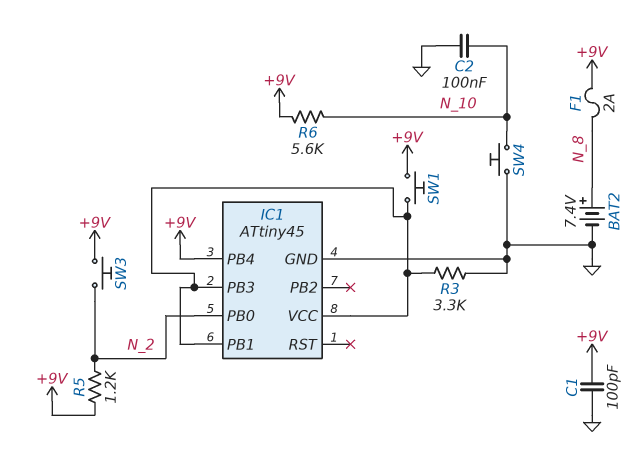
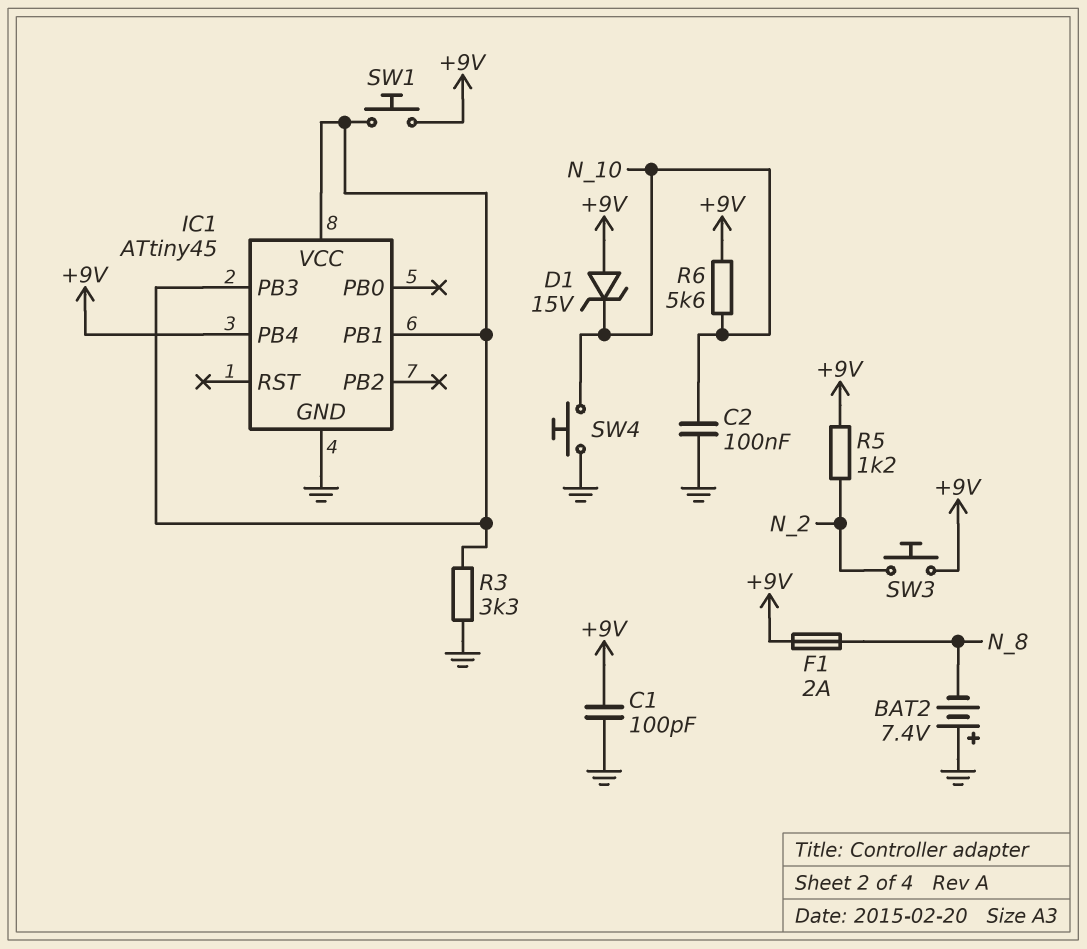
BAT2: 7.4V (plus N_8, minus GND) -> 7.4V (plus GND, minus N_8)
D1: none -> zener 15V (A +9V, K N_10)
IC1 pin PB0: N_2 -> none

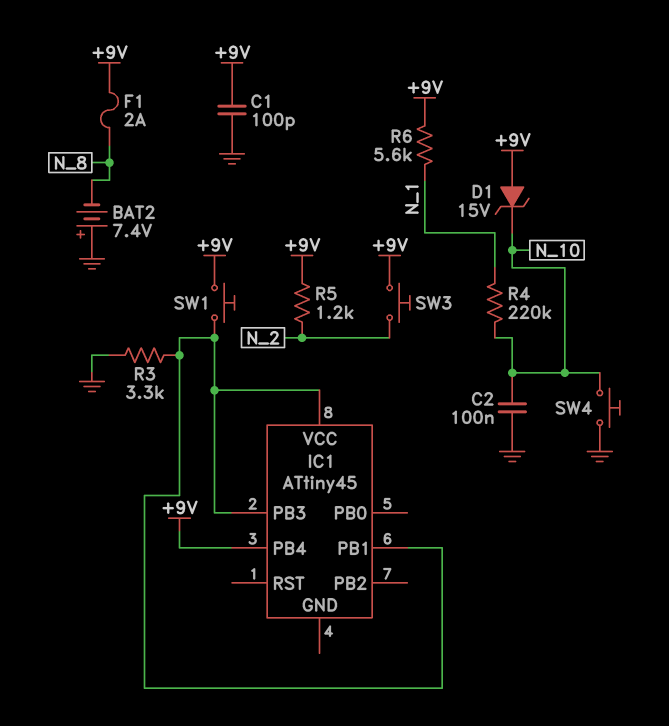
IC1 pin GND: GND -> none
R4: none -> 220k (N_1, N_10)
R6: 5.6k (+9V, N_10) -> 5.6k (+9V, N_1)

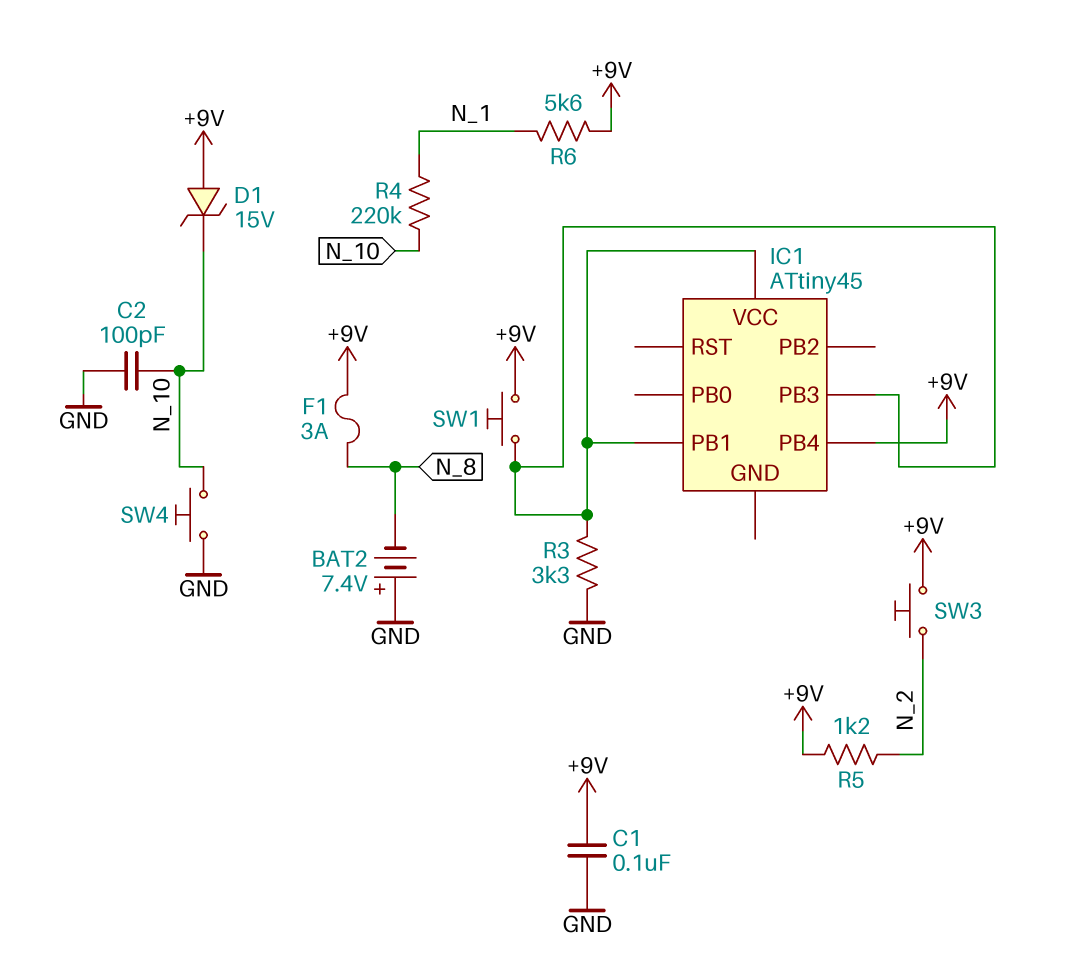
C1: 100pF (+9V, GND) -> 100nF (+9V, GND)
C2: 100nF (GND, N_10) -> 100pF (GND, N_10)
F1: 2A (+9V, N_8) -> 3A (+9V, N_8)

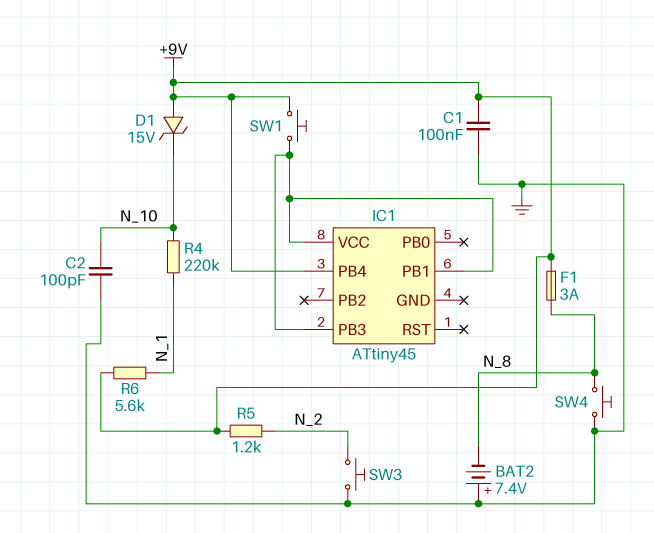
R3: 3.3k (GND, IC1/PB1) -> none
SW3: button (+9V, N_2) -> button (GND, N_2)
SW4: button (GND, N_10) -> button (GND, N_8)

